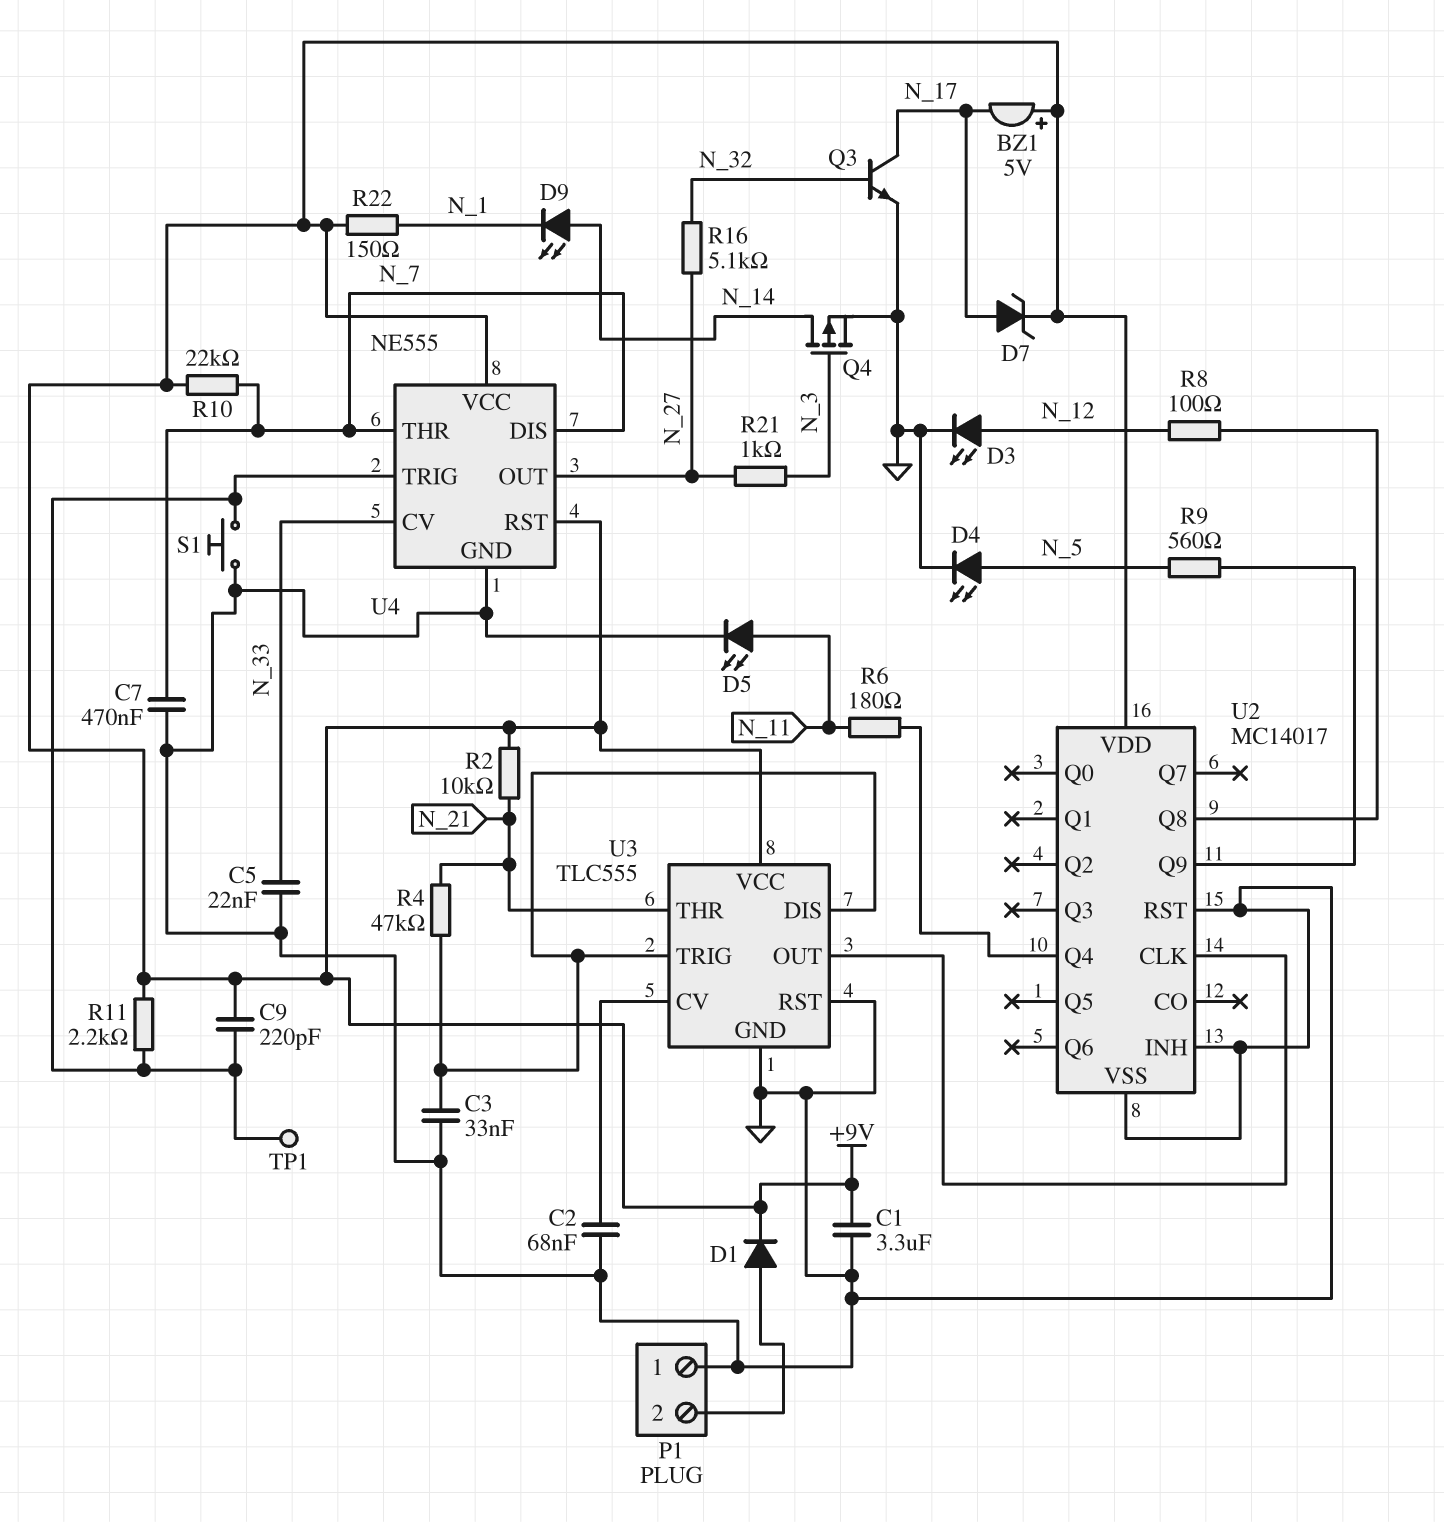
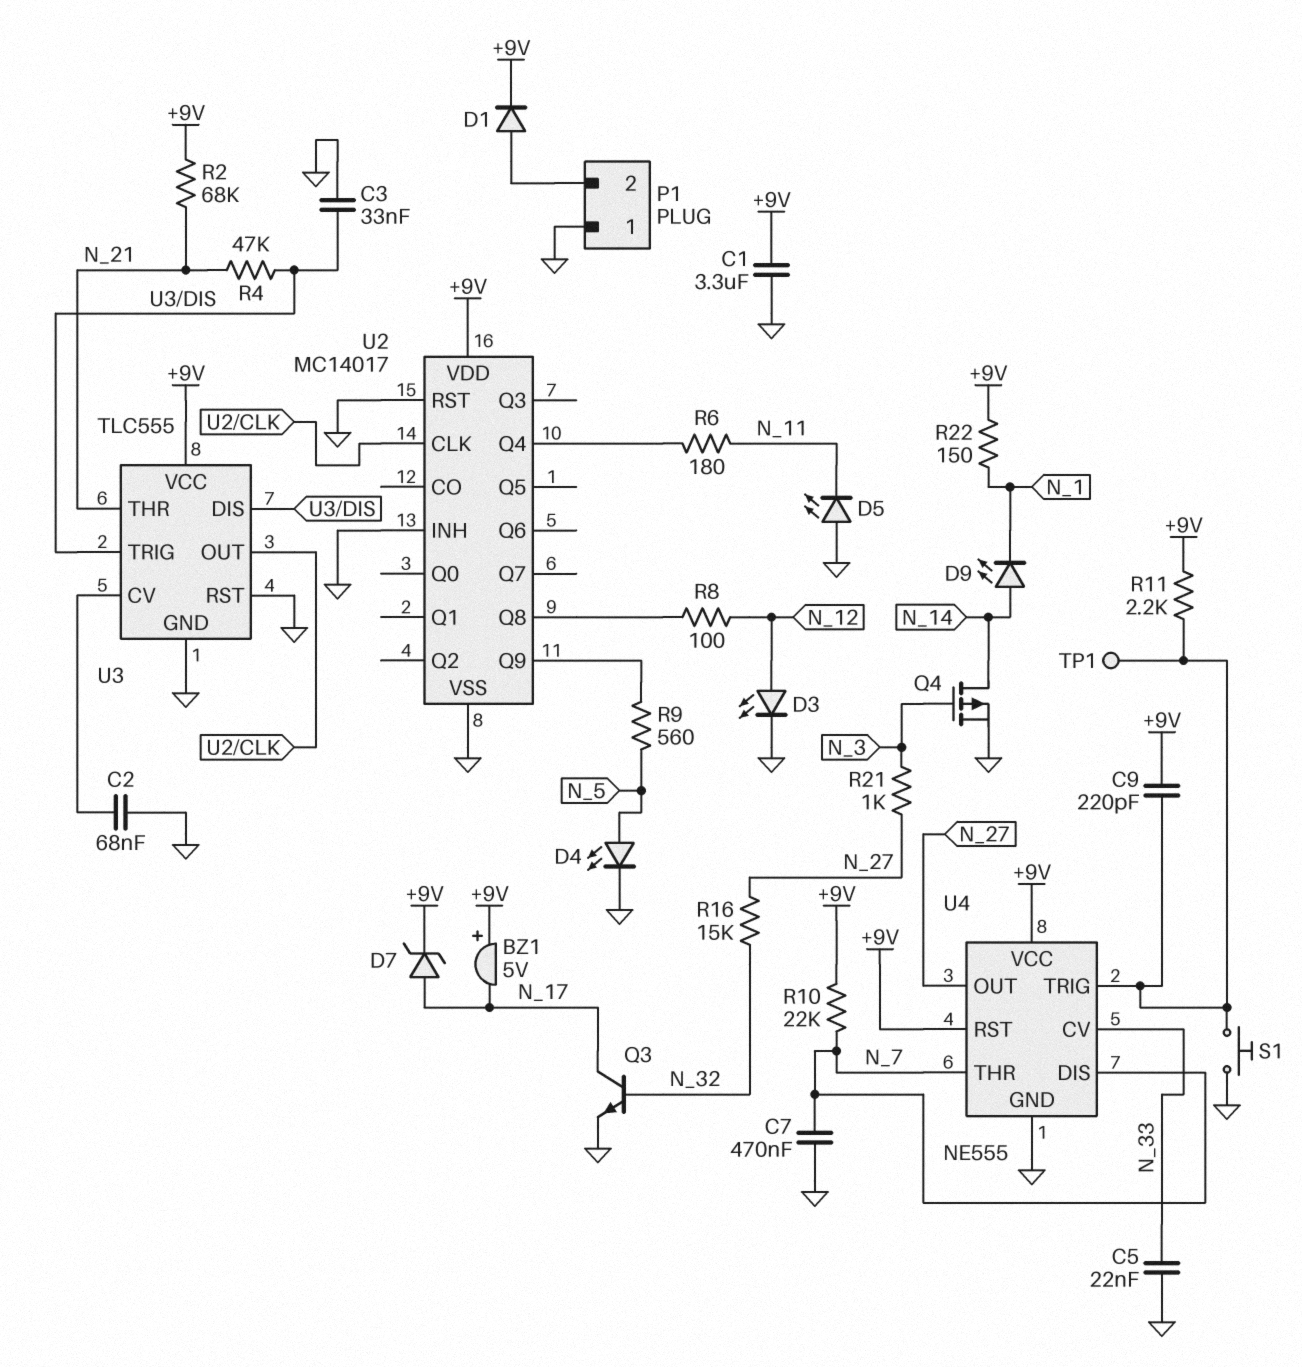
D5: LED (A N_11, K GND) -> LED (A GND, K N_11)
R2: 10k (+9V, N_21) -> 68k (+9V, N_21)
R16: 5.1k (N_27, N_32) -> 15k (N_27, N_32)

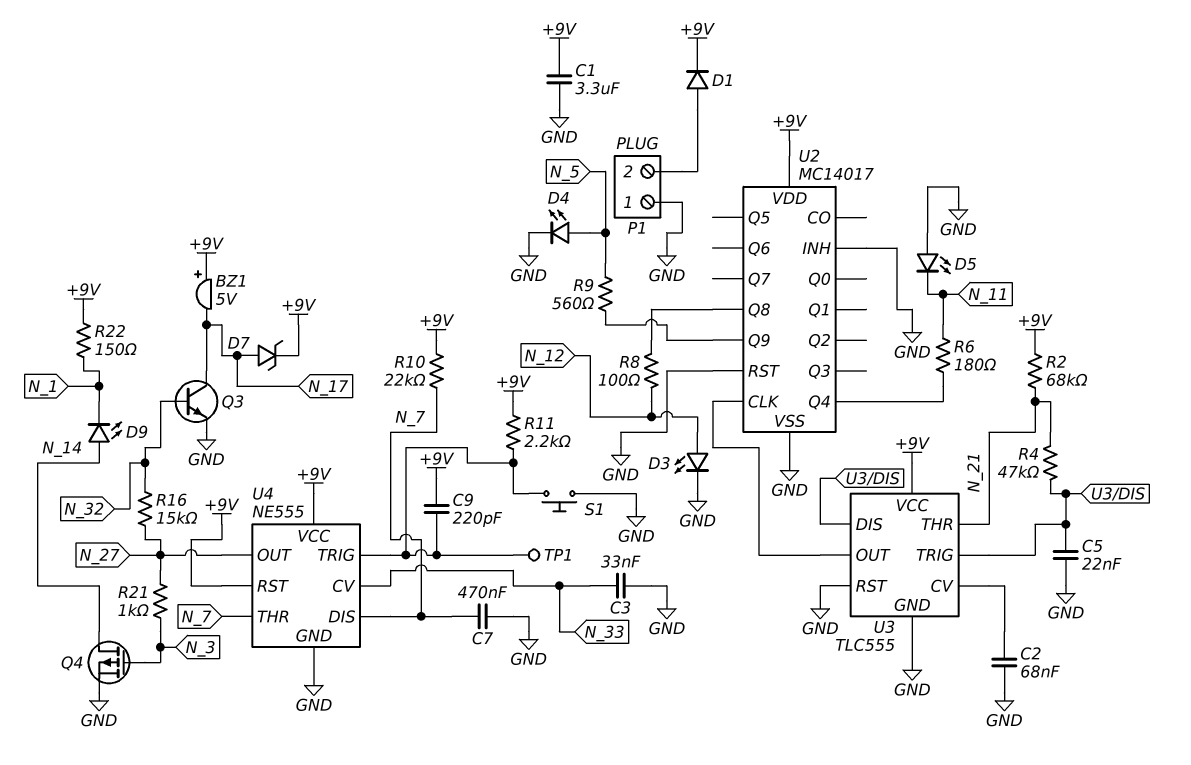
C3: 33nF (GND, U3/DIS) -> 33nF (GND, N_33)
C5: 22nF (GND, N_33) -> 22nF (GND, U3/DIS)

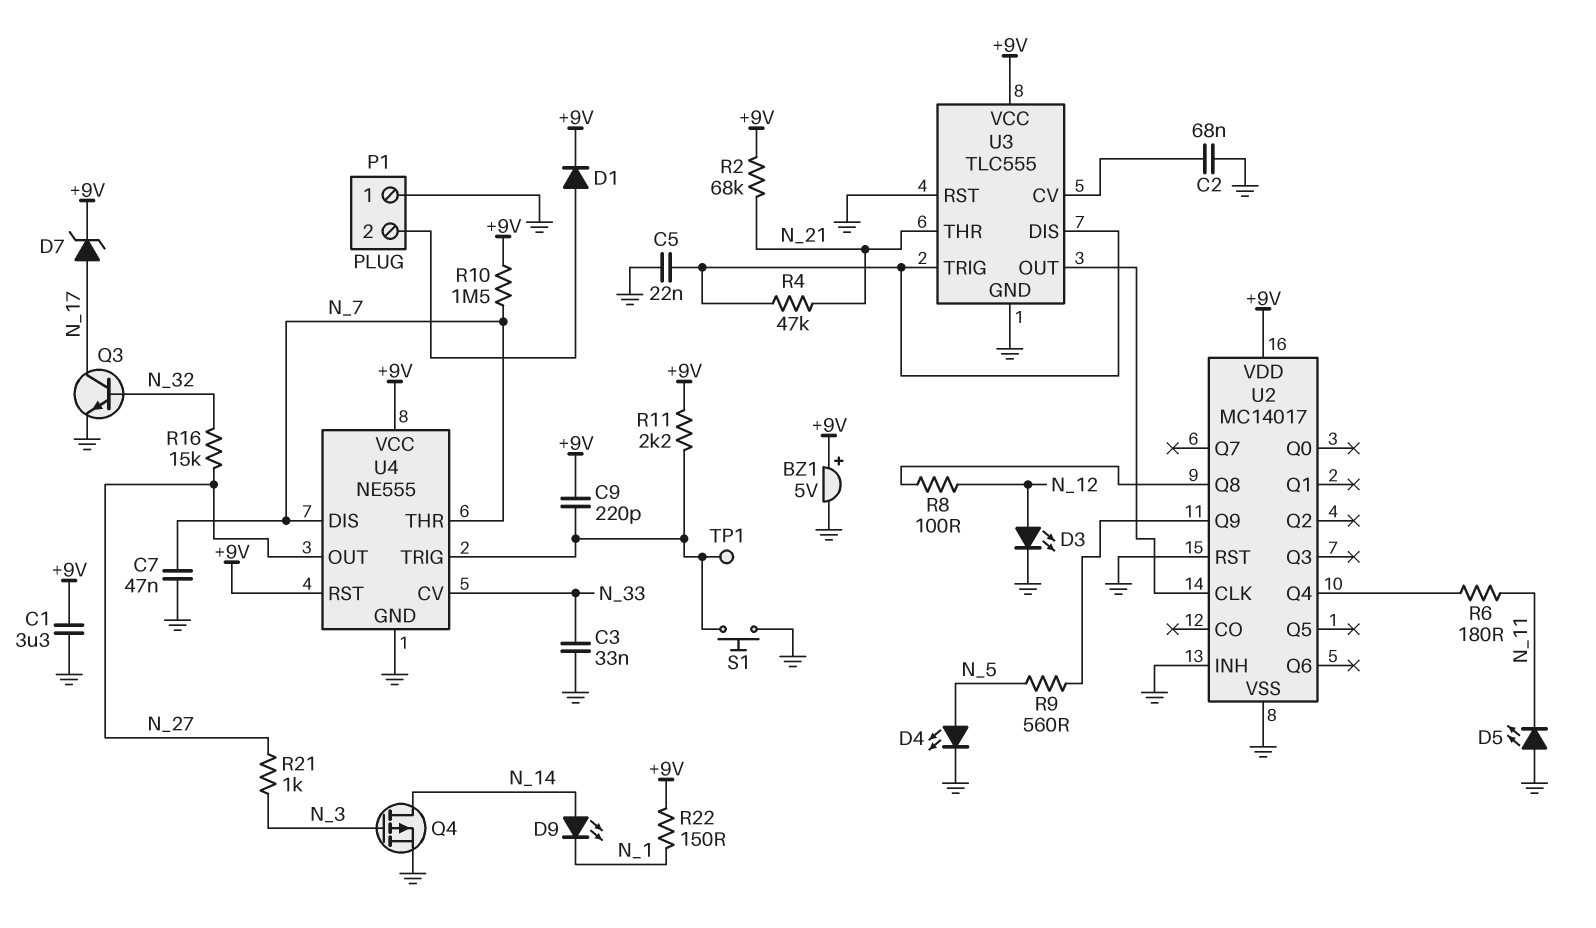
BZ1: buzzer 5V (plus +9V, minus N_17) -> buzzer 5V (plus +9V, minus GND)
C7: 470nF (GND, N_7) -> 47nF (GND, N_7)
R10: 22k (+9V, N_7) -> 1.5M (+9V, N_7)

